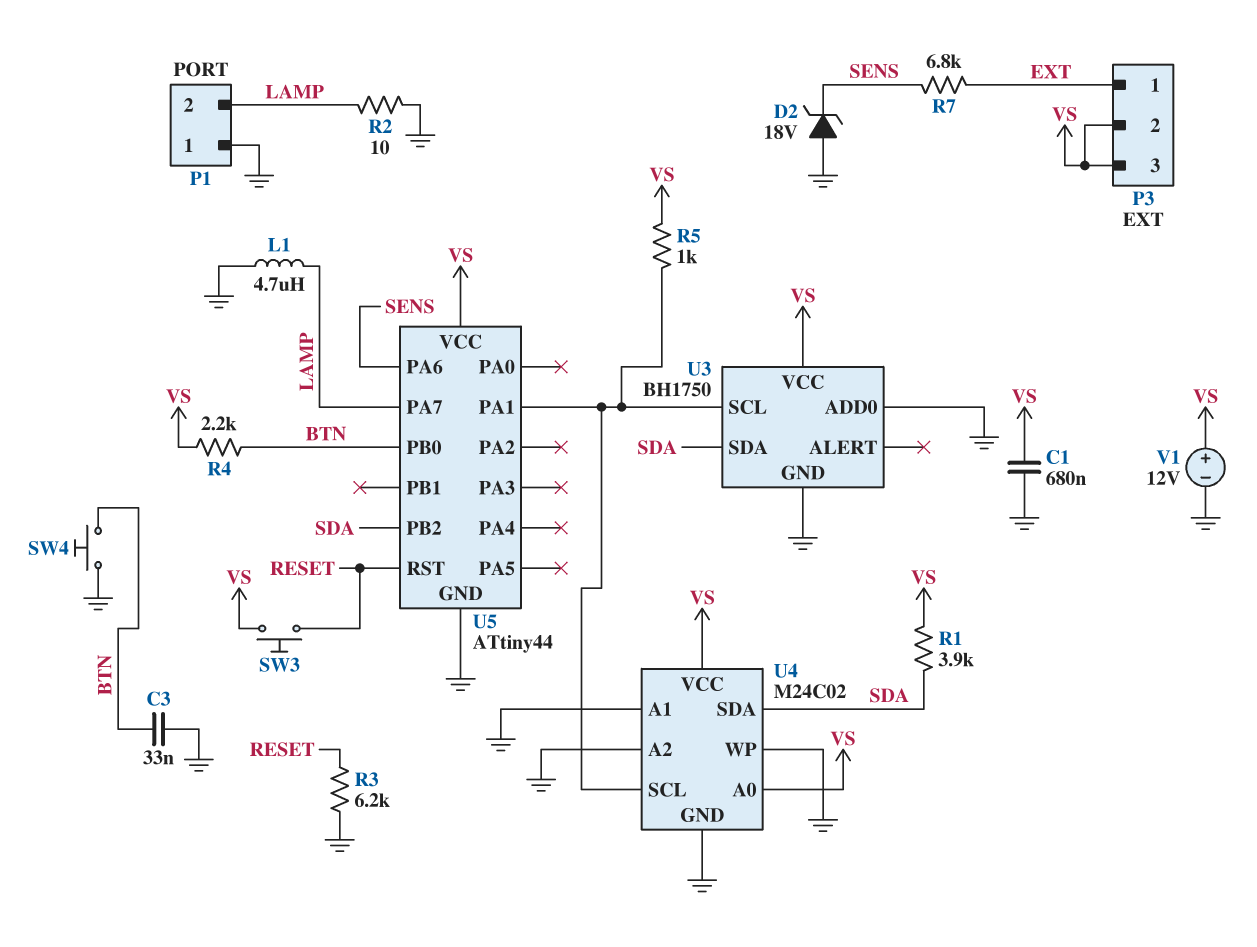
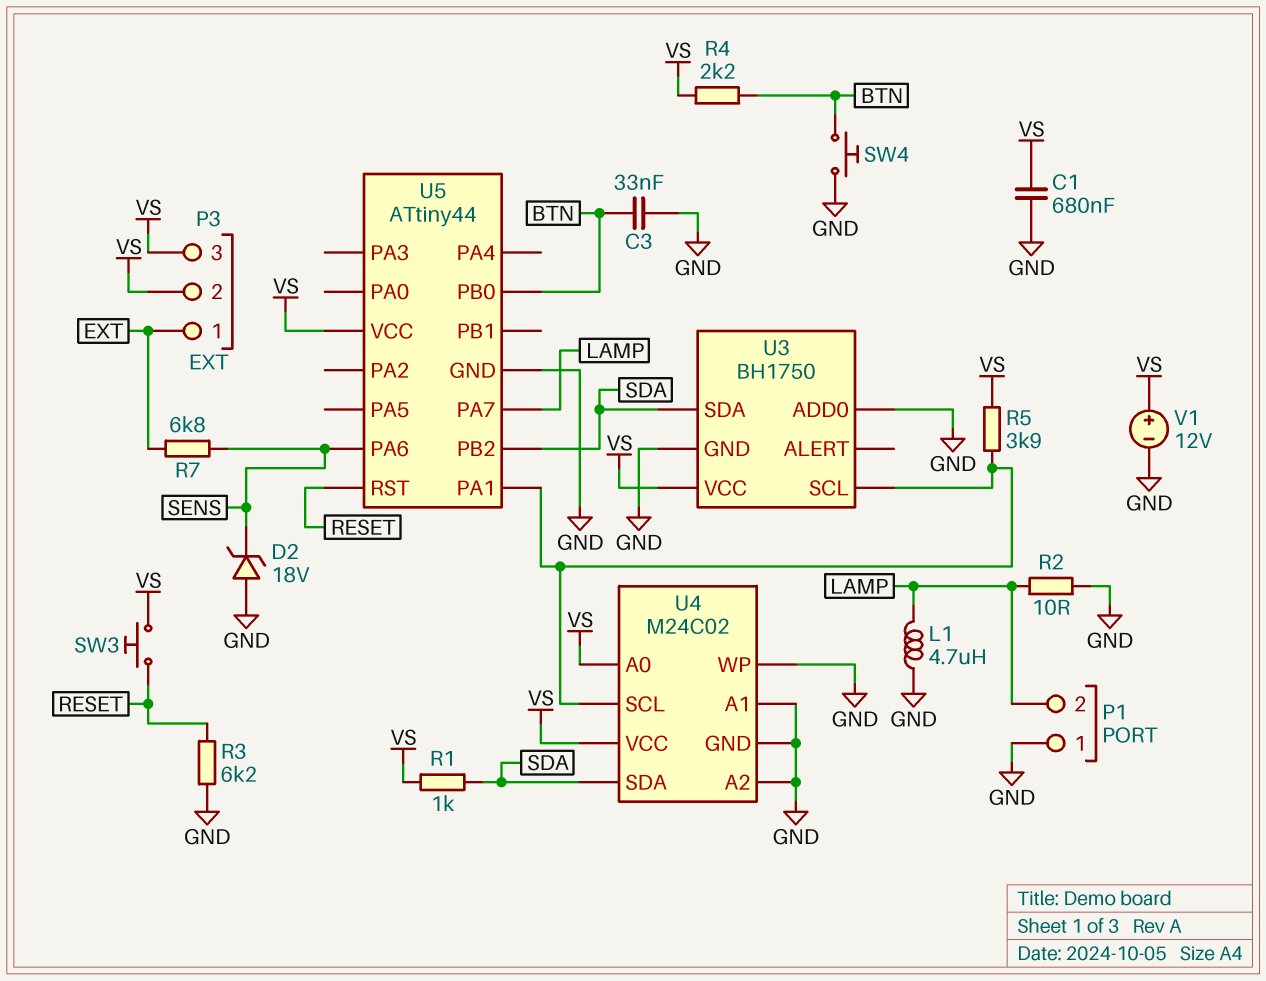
R1: 3.9k (SDA, VS) -> 1k (SDA, VS)
R5: 1k (U3/SCL, VS) -> 3.9k (U3/SCL, VS)

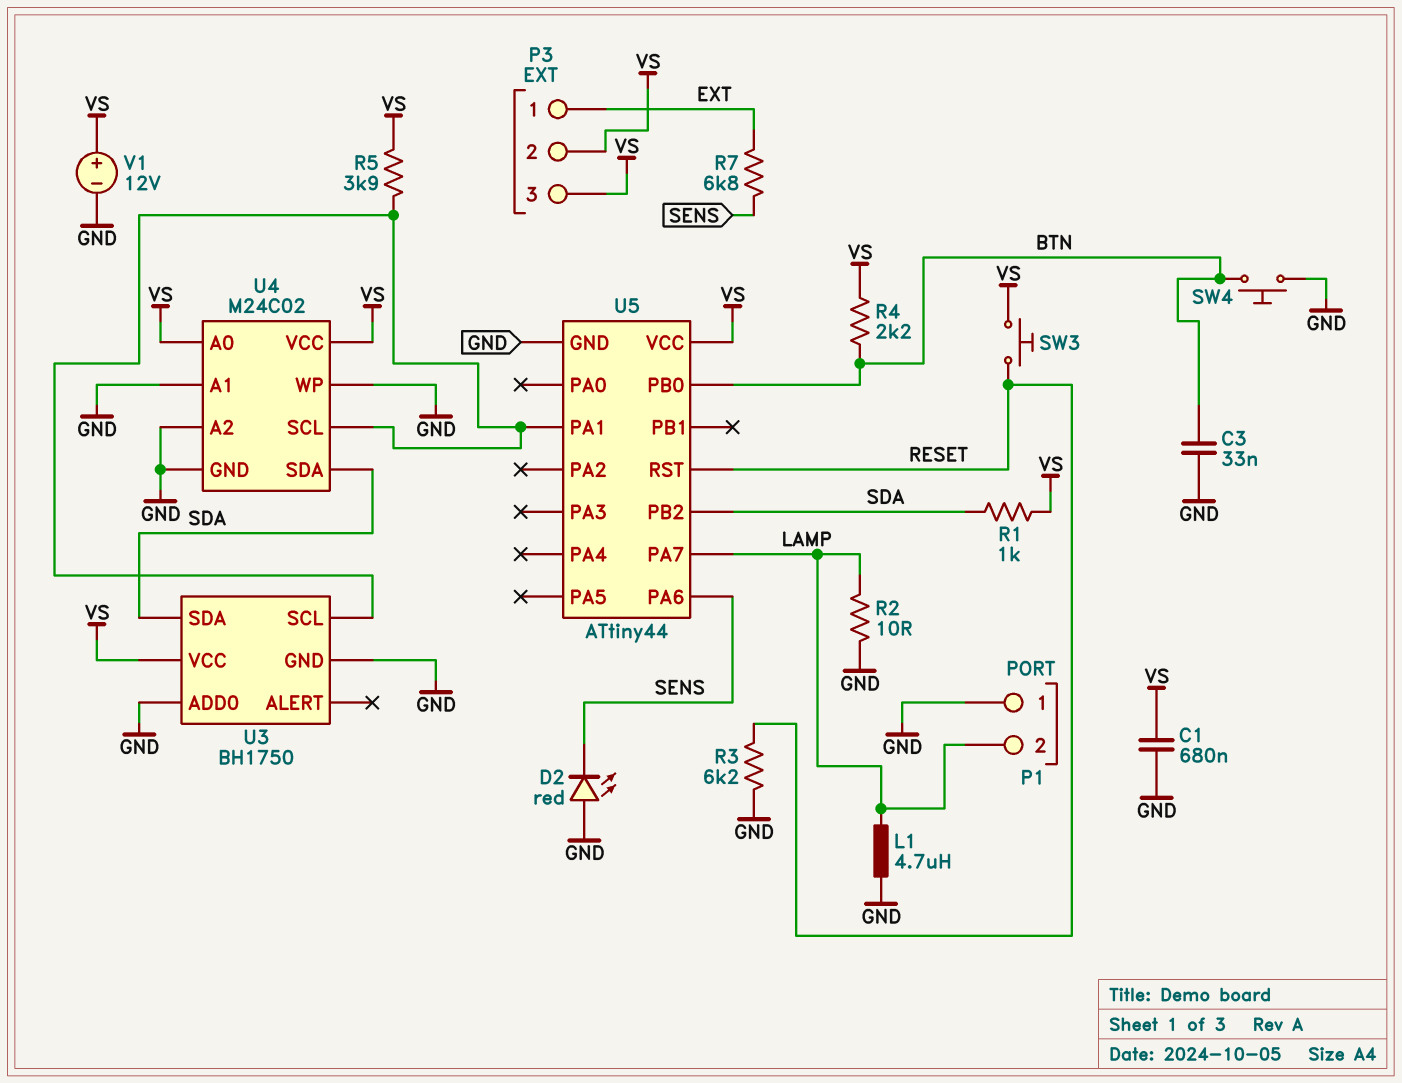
D2: zener 18V (A GND, K SENS) -> LED red (A GND, K SENS)

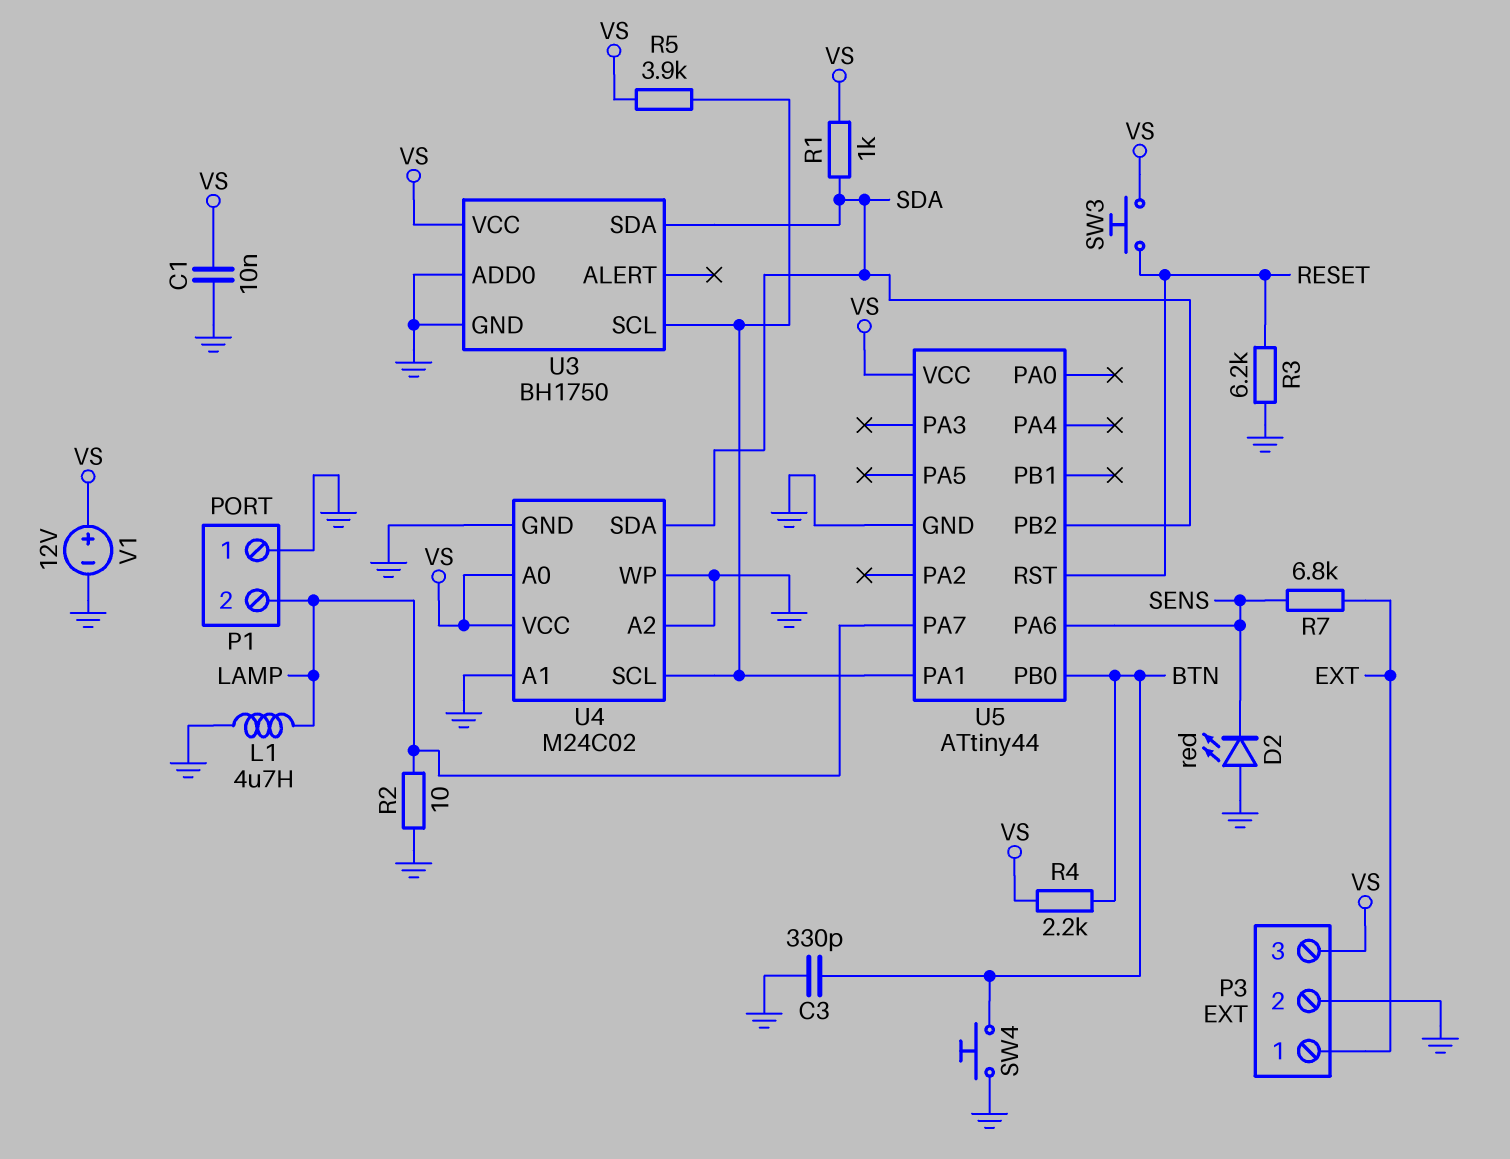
C1: 680nF (GND, VS) -> 10nF (GND, VS)
C3: 33nF (BTN, GND) -> 330pF (BTN, GND)
P3 pin 2: VS -> GND

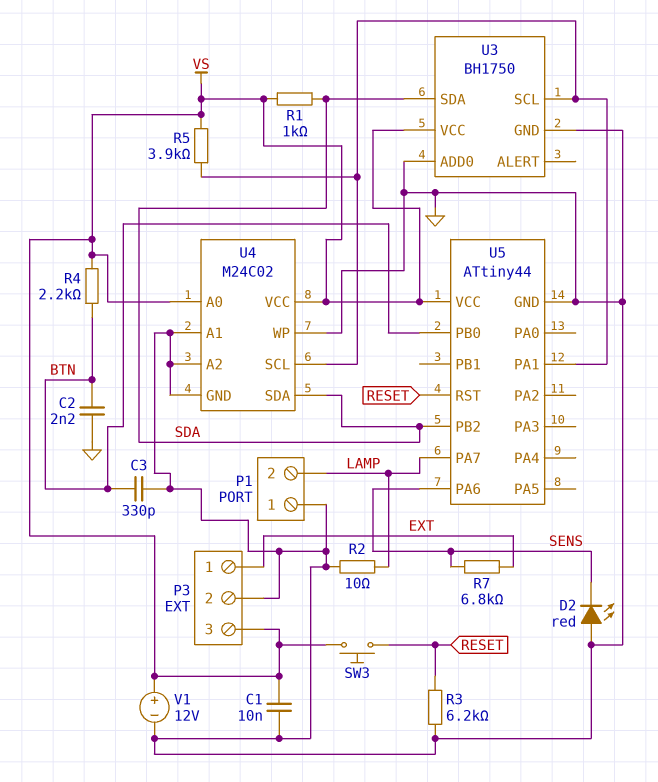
C2: none -> 2.2nF (BTN, GND)
L1: 4.7uH (GND, LAMP) -> none
SW4: button (BTN, GND) -> none

